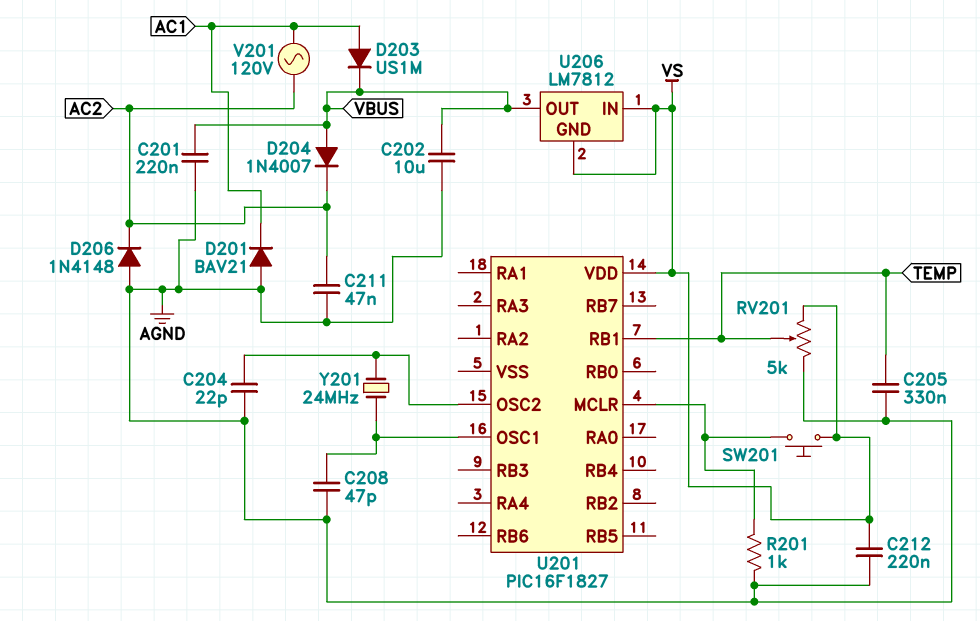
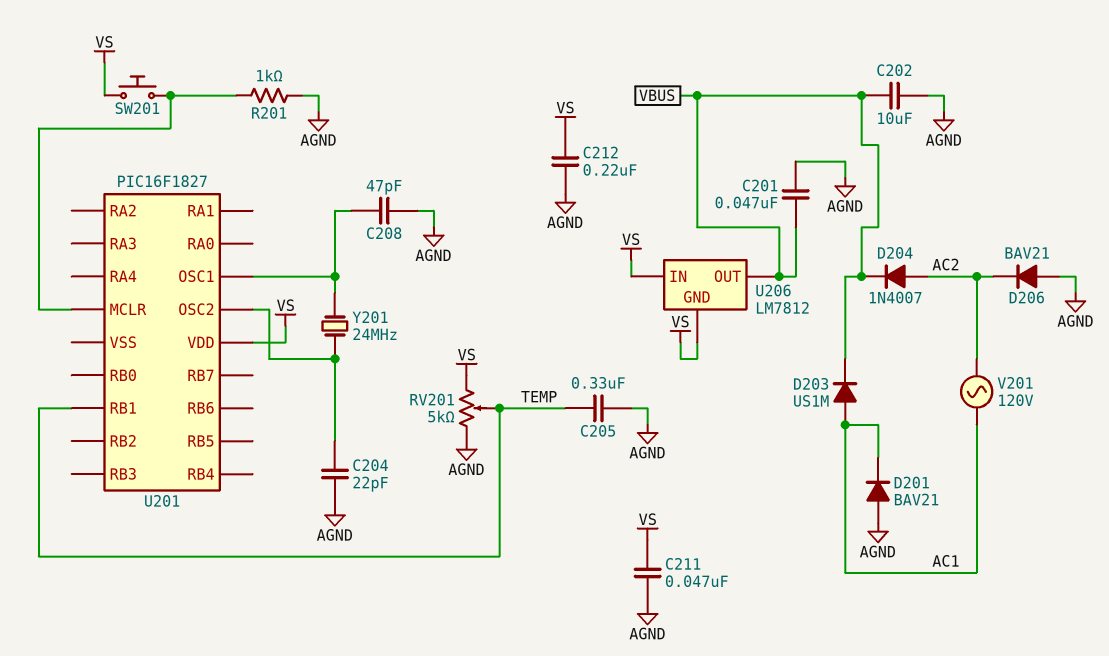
C201: 220nF (AGND, VBUS) -> 47nF (AGND, VBUS)
C211: 47nF (AC2, AGND) -> 47nF (AGND, VS)
D204: diode 1N4007 (A VBUS, K AC2) -> diode 1N4007 (A AC2, K VBUS)
D206: diode 1N4148 (A AGND, K AC2) -> diode BAV21 (A AGND, K AC2)

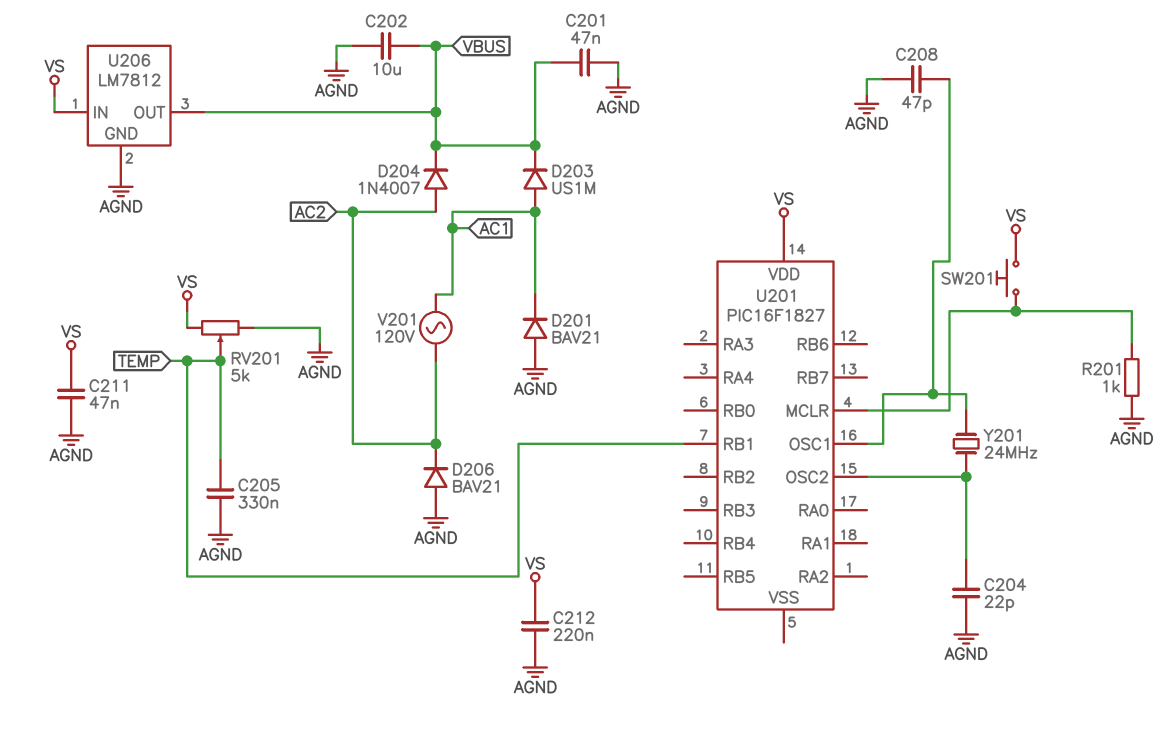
U206 pin GND: VS -> AGND

